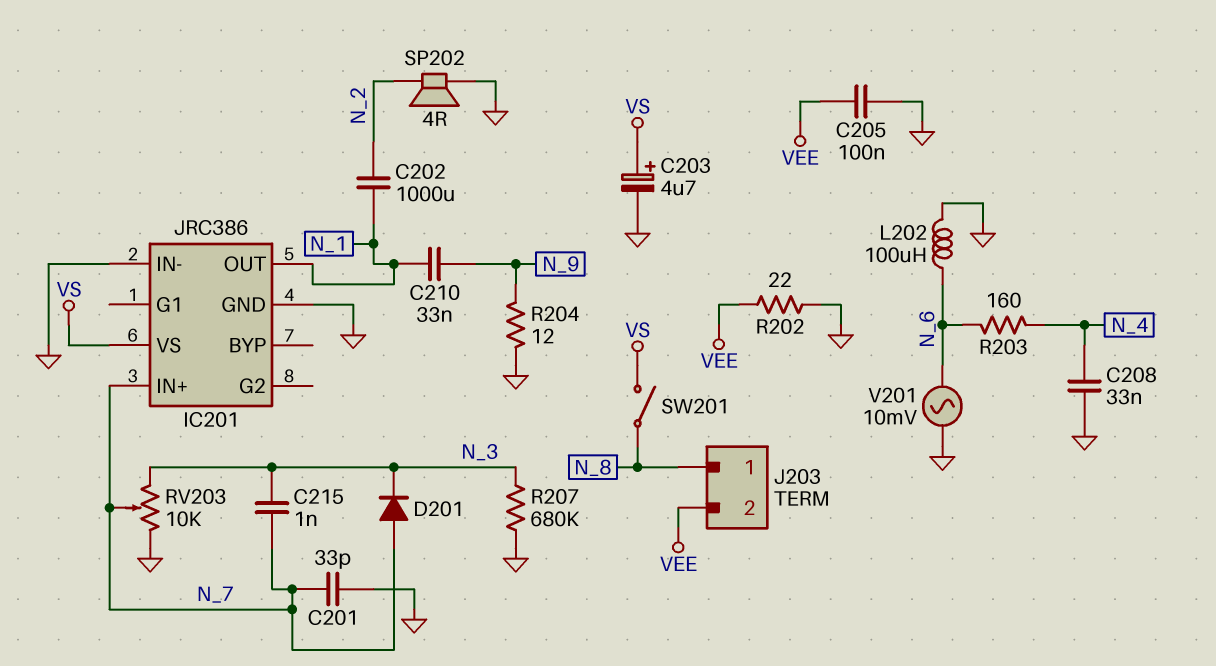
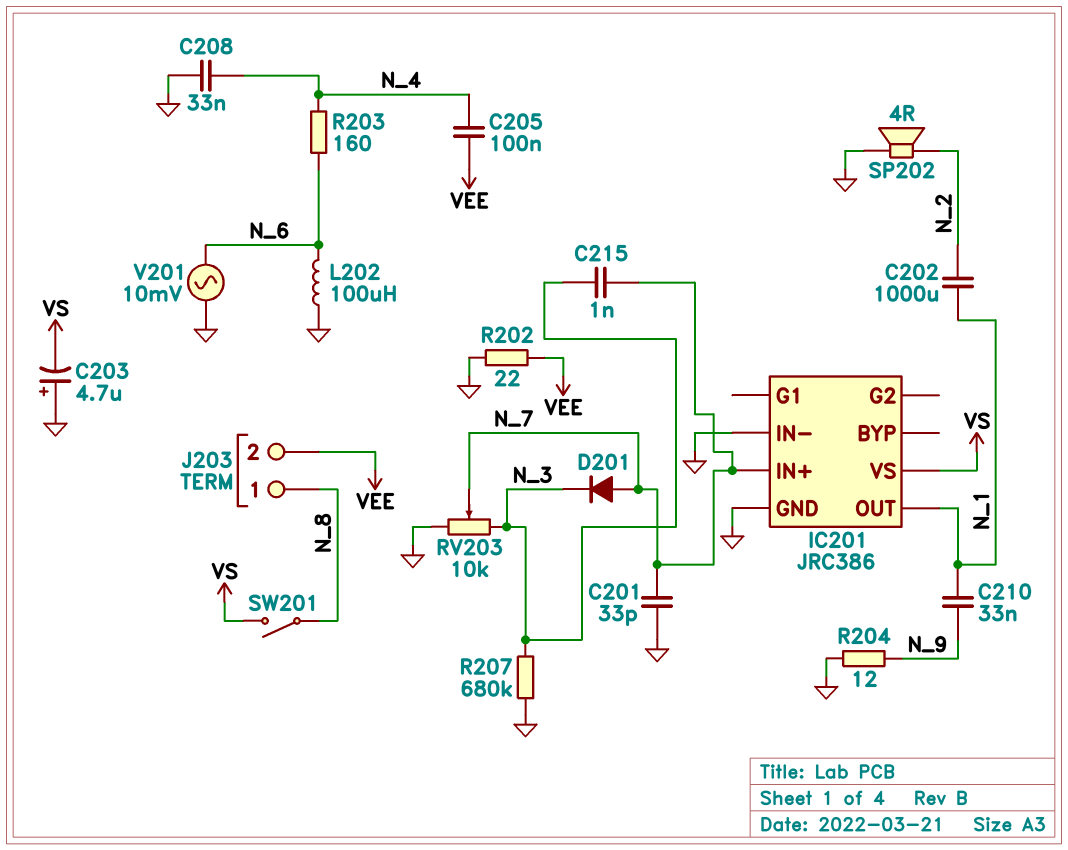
C203: 4.7uF (plus VS, minus GND) -> 4.7uF (plus GND, minus VS)
C205: 100nF (GND, VEE) -> 100nF (N_4, VEE)

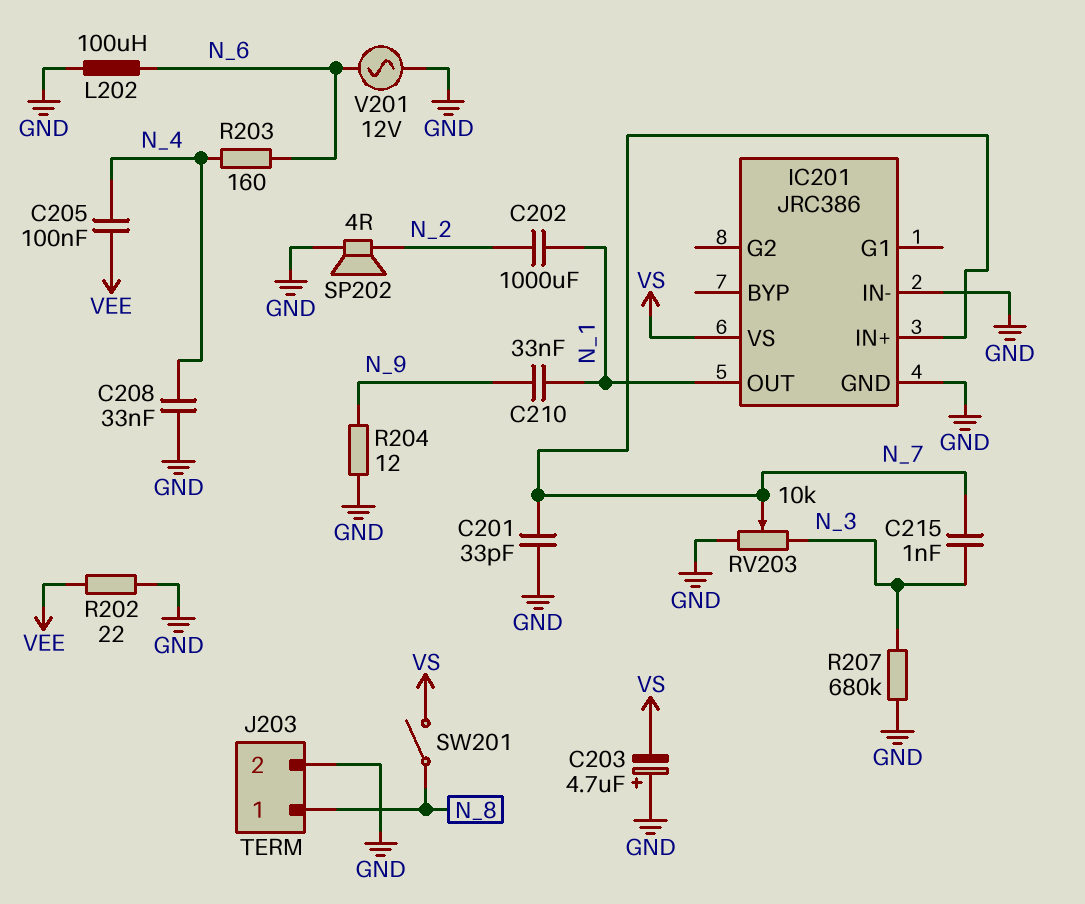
D201: diode (A N_7, K N_3) -> none
J203 pin 2: VEE -> GND
V201: AC 10mV (GND, N_6) -> AC 12V (GND, N_6)

